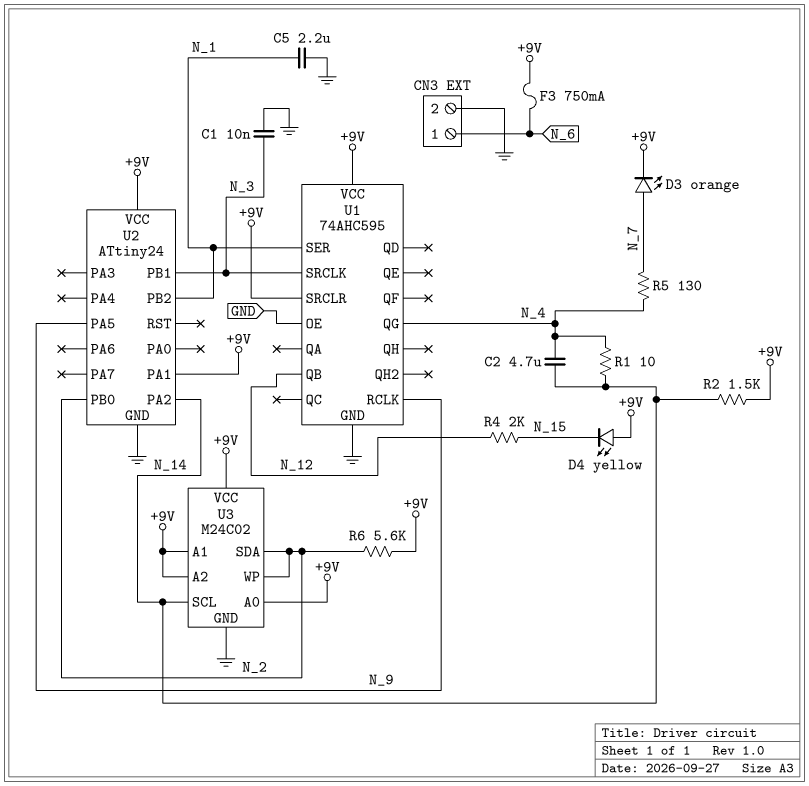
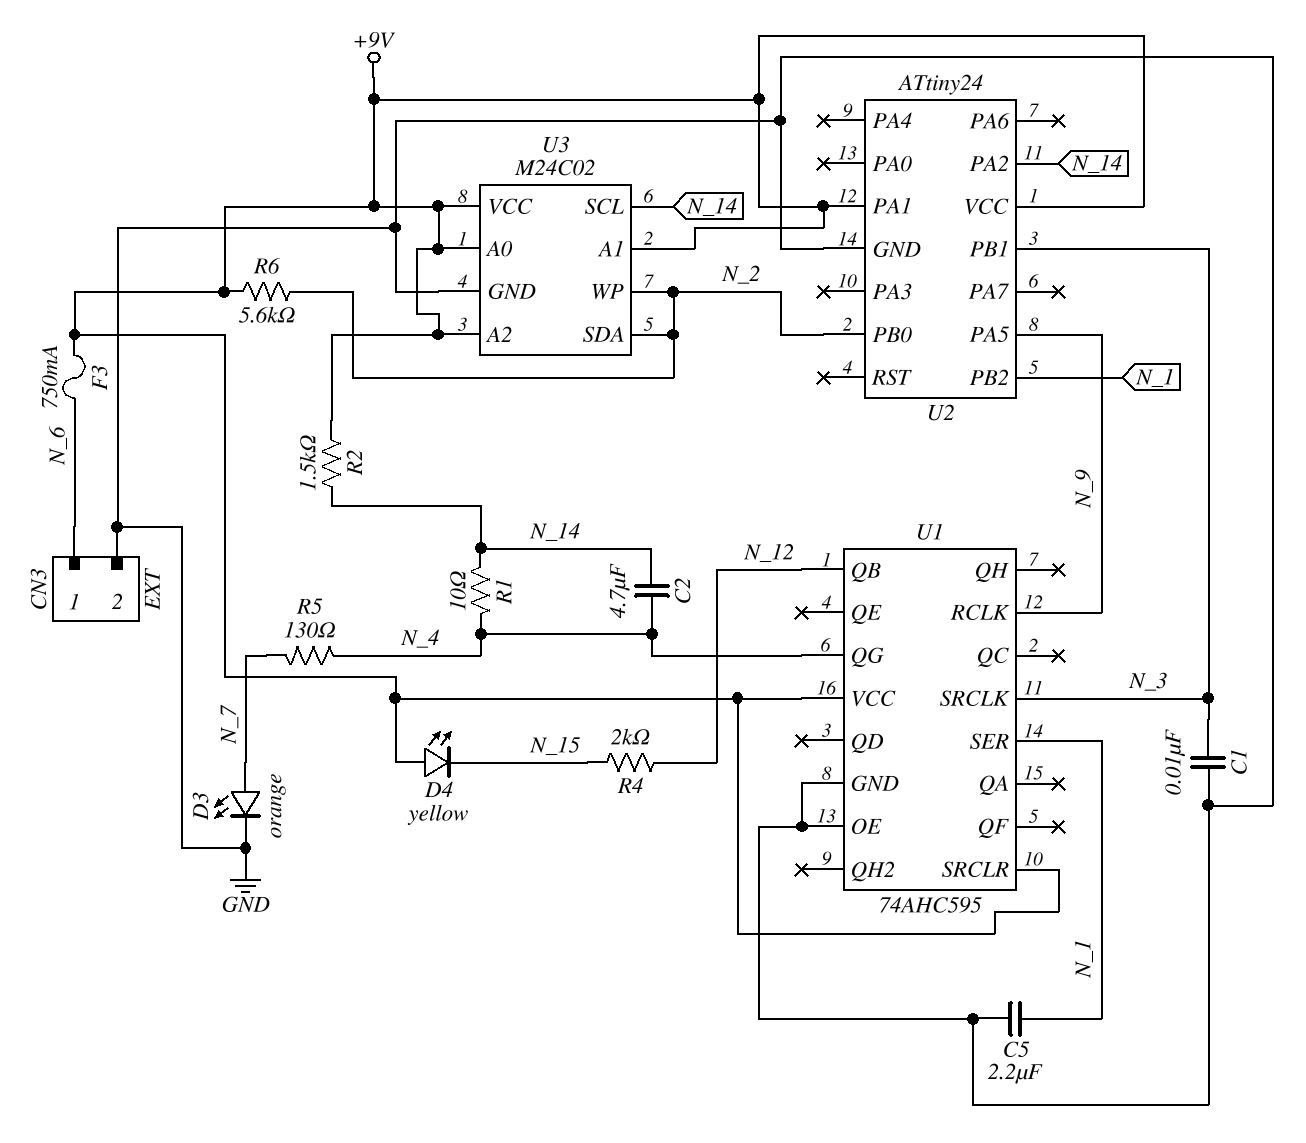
D3: LED orange (A N_7, K +9V) -> LED orange (A N_7, K GND)

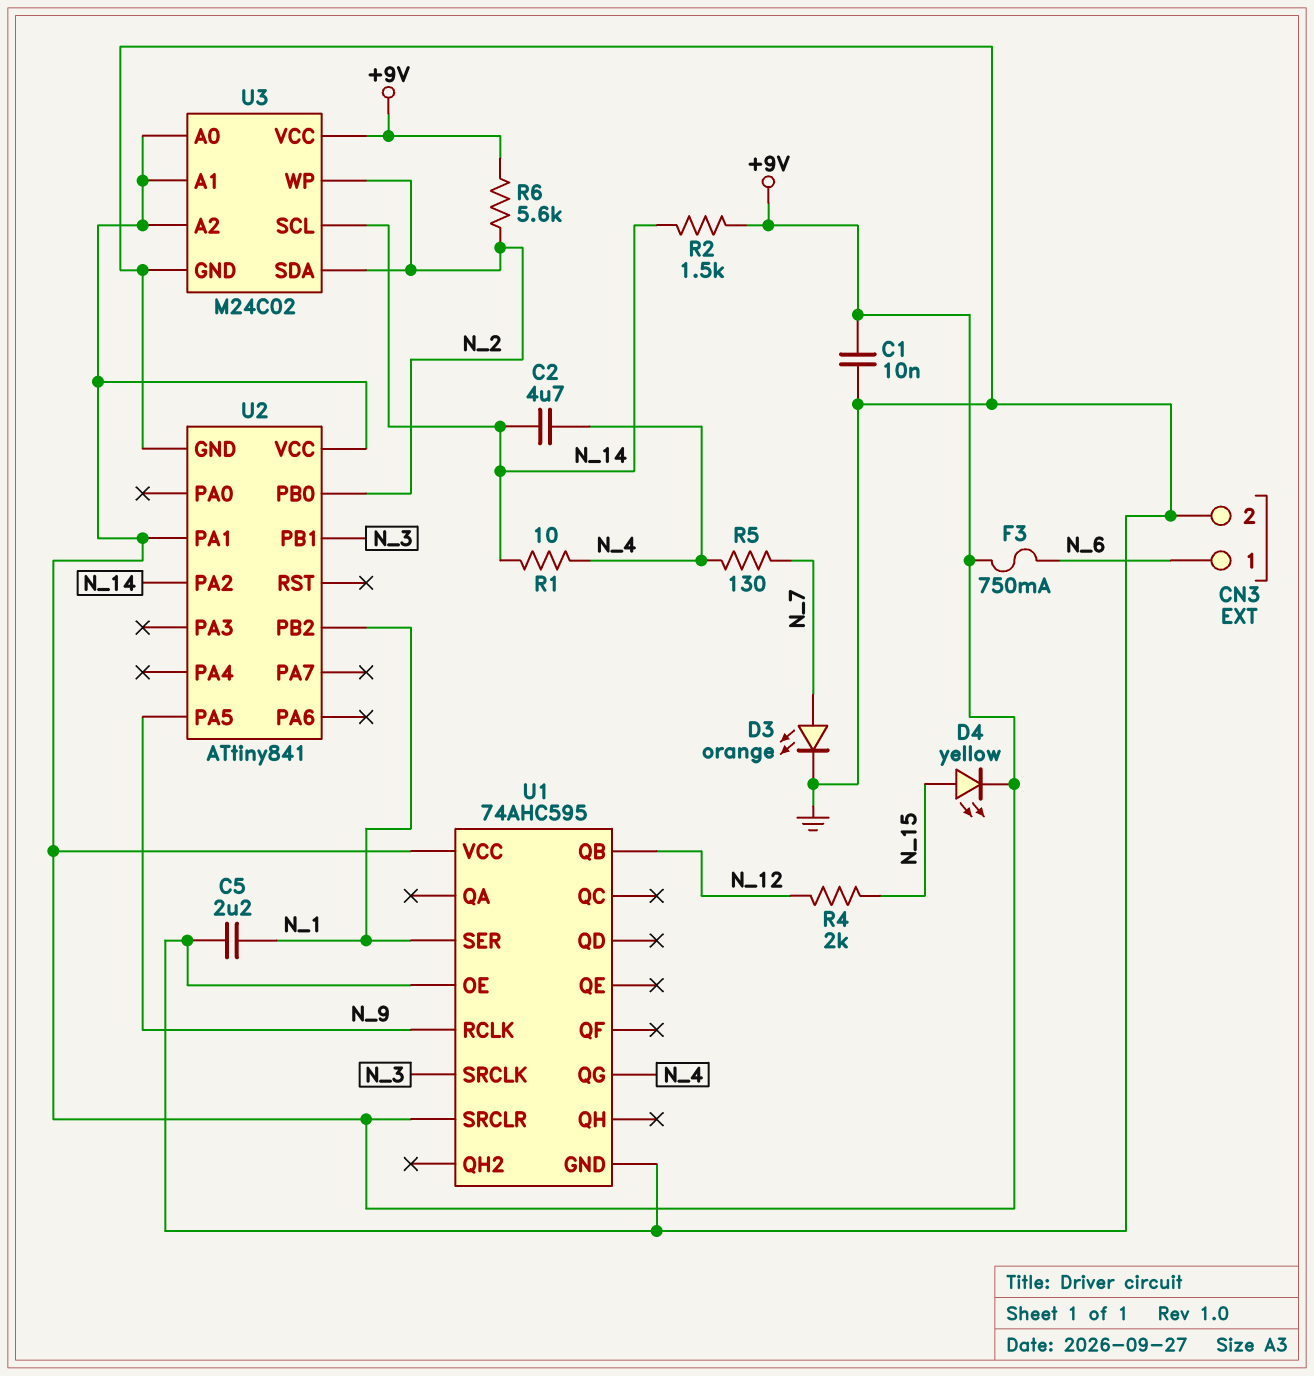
C1: 10nF (GND, N_3) -> 10nF (+9V, GND)
D4: LED yellow (A +9V, K N_15) -> LED yellow (A N_15, K +9V)
U2: ATtiny24 -> ATtiny841

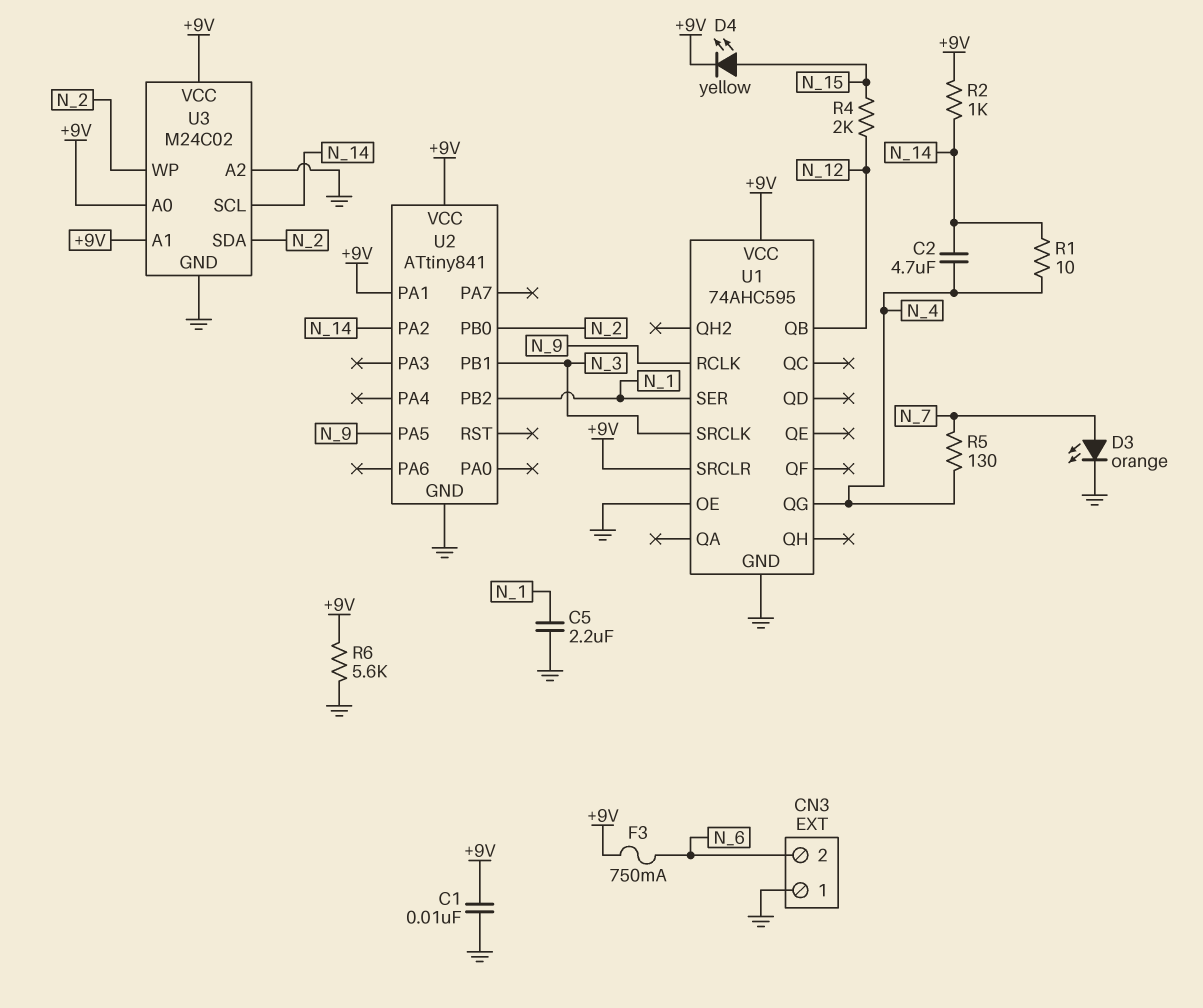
CN3 pin 1: N_6 -> GND
CN3 pin 2: GND -> N_6
R2: 1.5k (+9V, N_14) -> 1k (+9V, N_14)
R6: 5.6k (+9V, N_2) -> 5.6k (+9V, GND)
U3 pin A2: +9V -> GND

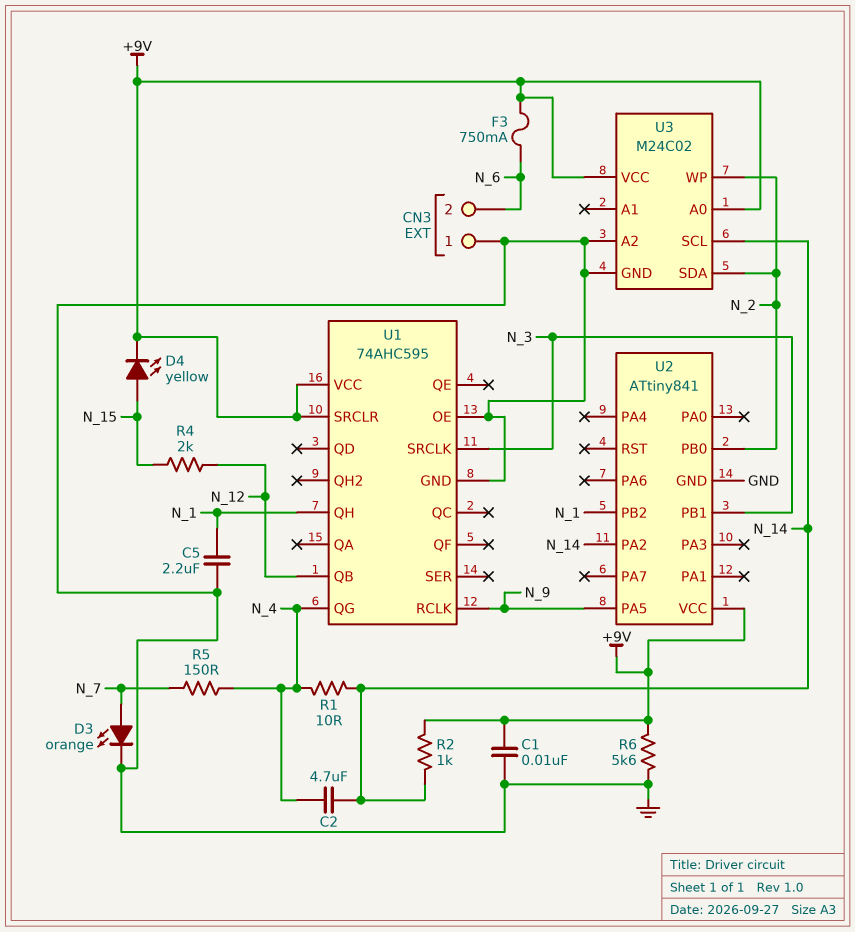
R5: 130 (N_4, N_7) -> 150 (N_4, N_7)
U1 pin QH: none -> N_1
U1 pin SER: N_1 -> none
U2 pin PA1: +9V -> none
U3 pin A1: +9V -> none

